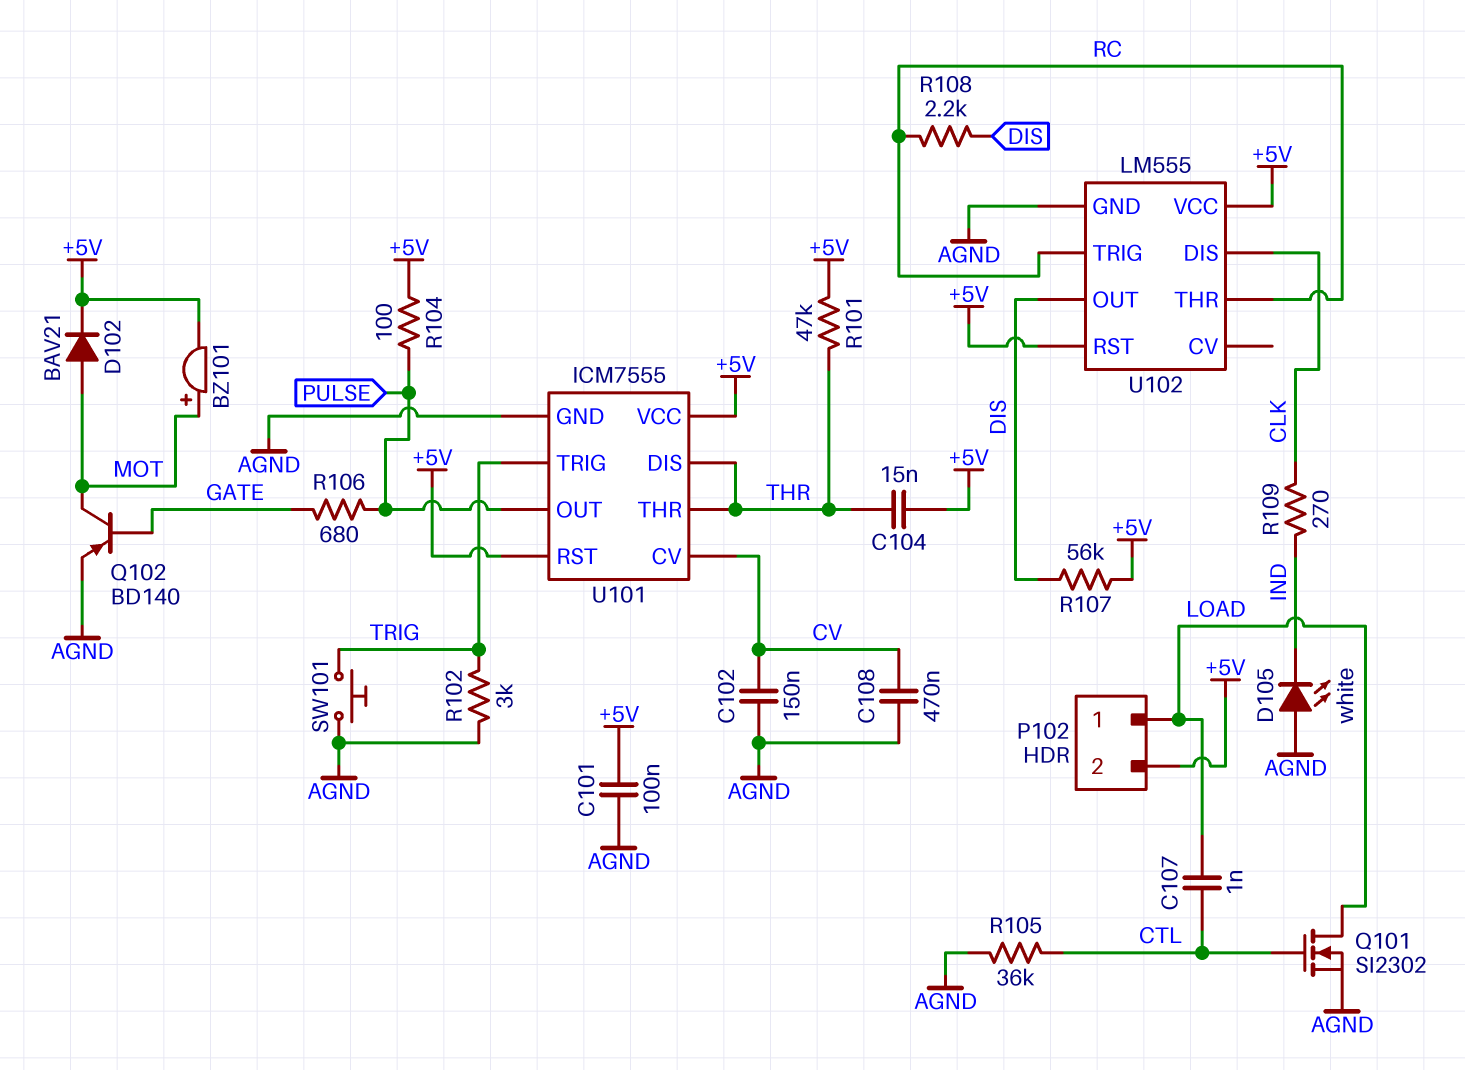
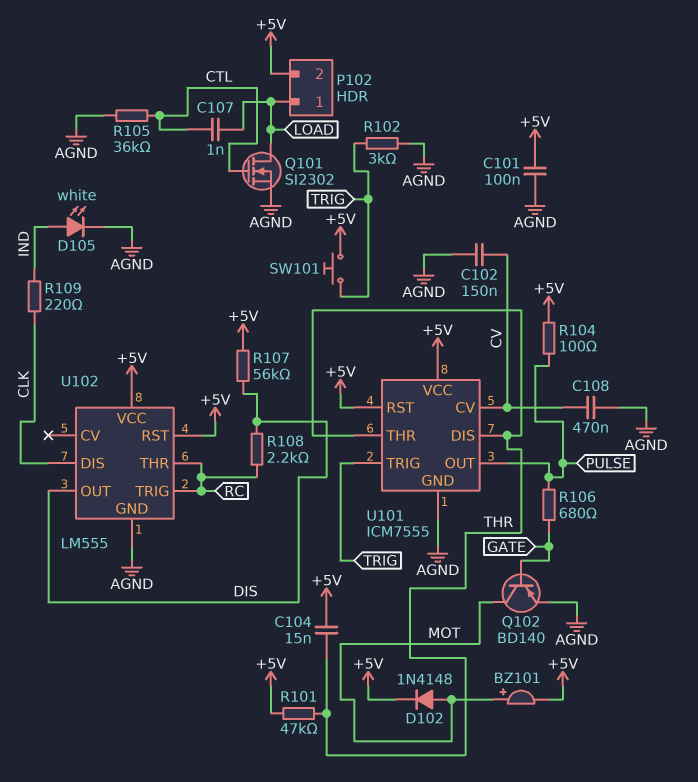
D102: diode BAV21 (A MOT, K +5V) -> diode 1N4148 (A MOT, K +5V)
D105: LED white (A AGND, K IND) -> LED white (A IND, K AGND)
R109: 270 (CLK, IND) -> 220 (CLK, IND)
SW101: button (AGND, TRIG) -> button (+5V, TRIG)

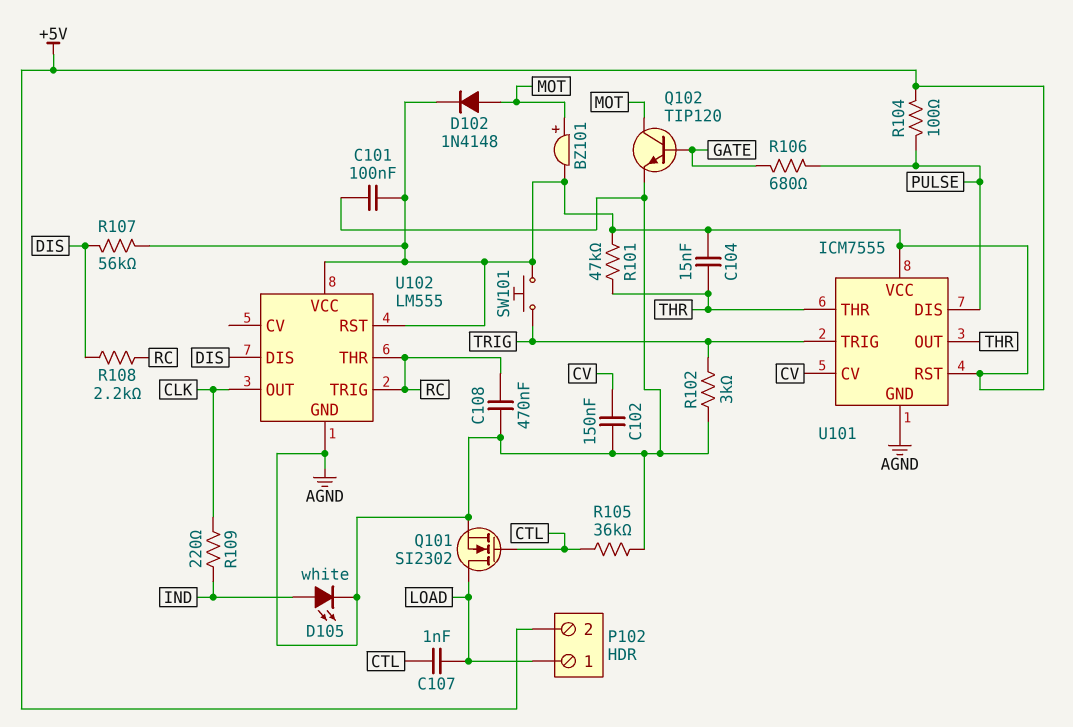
C108: 470nF (AGND, CV) -> 470nF (AGND, RC)
Q102: PNP BD140 (B GATE, C MOT, E AGND) -> NPN TIP120 (B GATE, C MOT, E AGND)
U101 pin DIS: THR -> PULSE
U101 pin OUT: PULSE -> THR
U102 pin DIS: CLK -> DIS
U102 pin OUT: DIS -> CLK

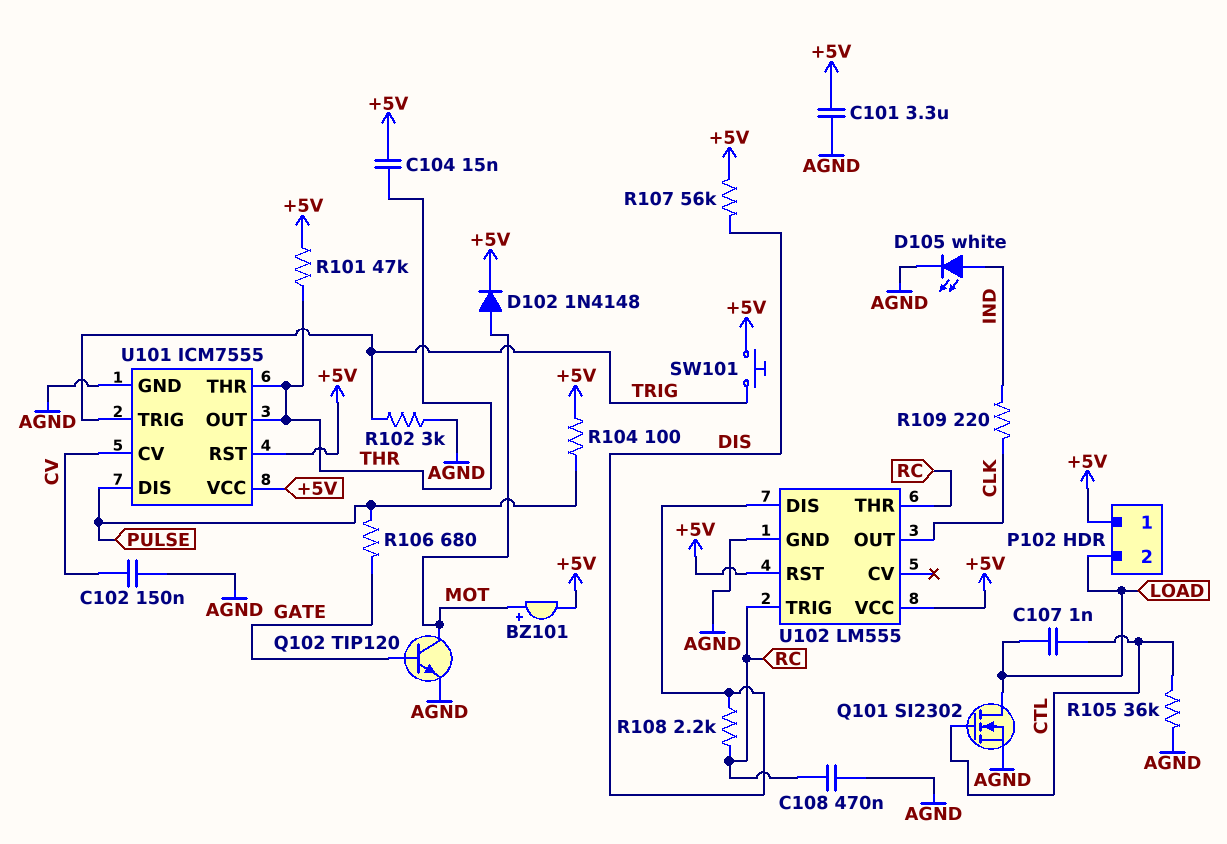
C101: 100nF (+5V, AGND) -> 3.3uF (+5V, AGND)
P102 pin 1: LOAD -> +5V
P102 pin 2: +5V -> LOAD

